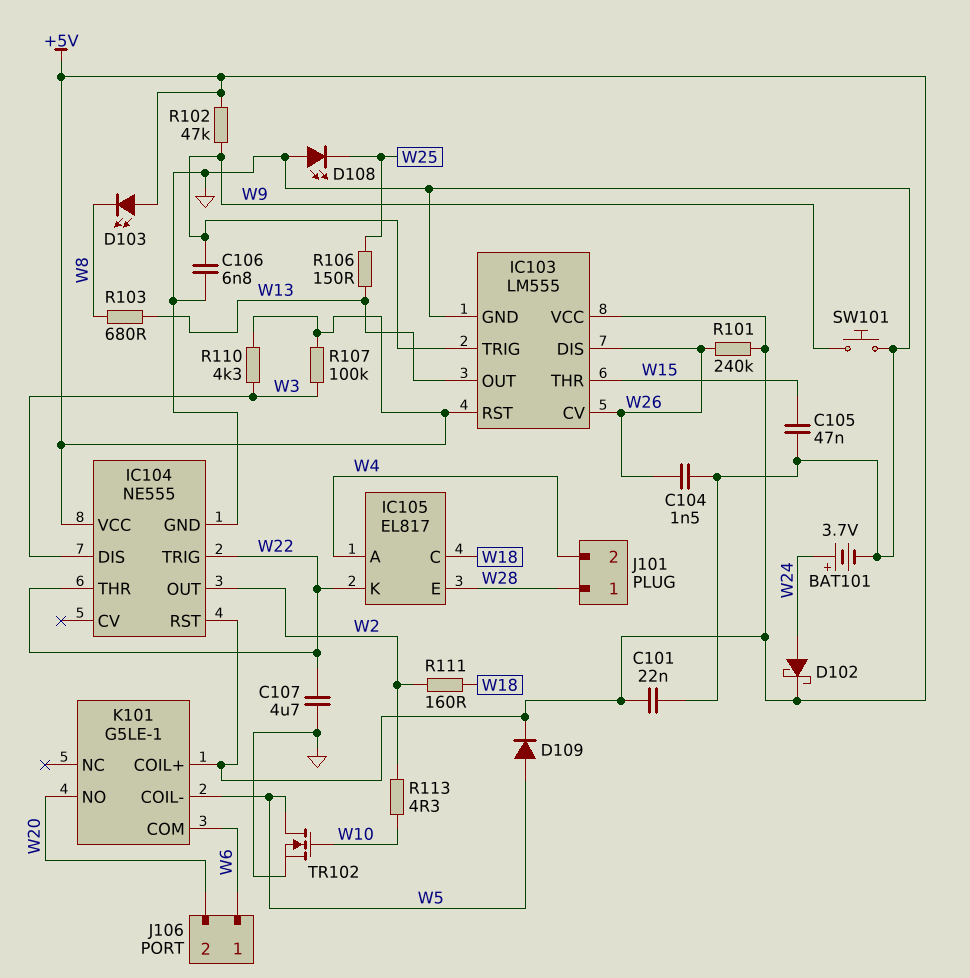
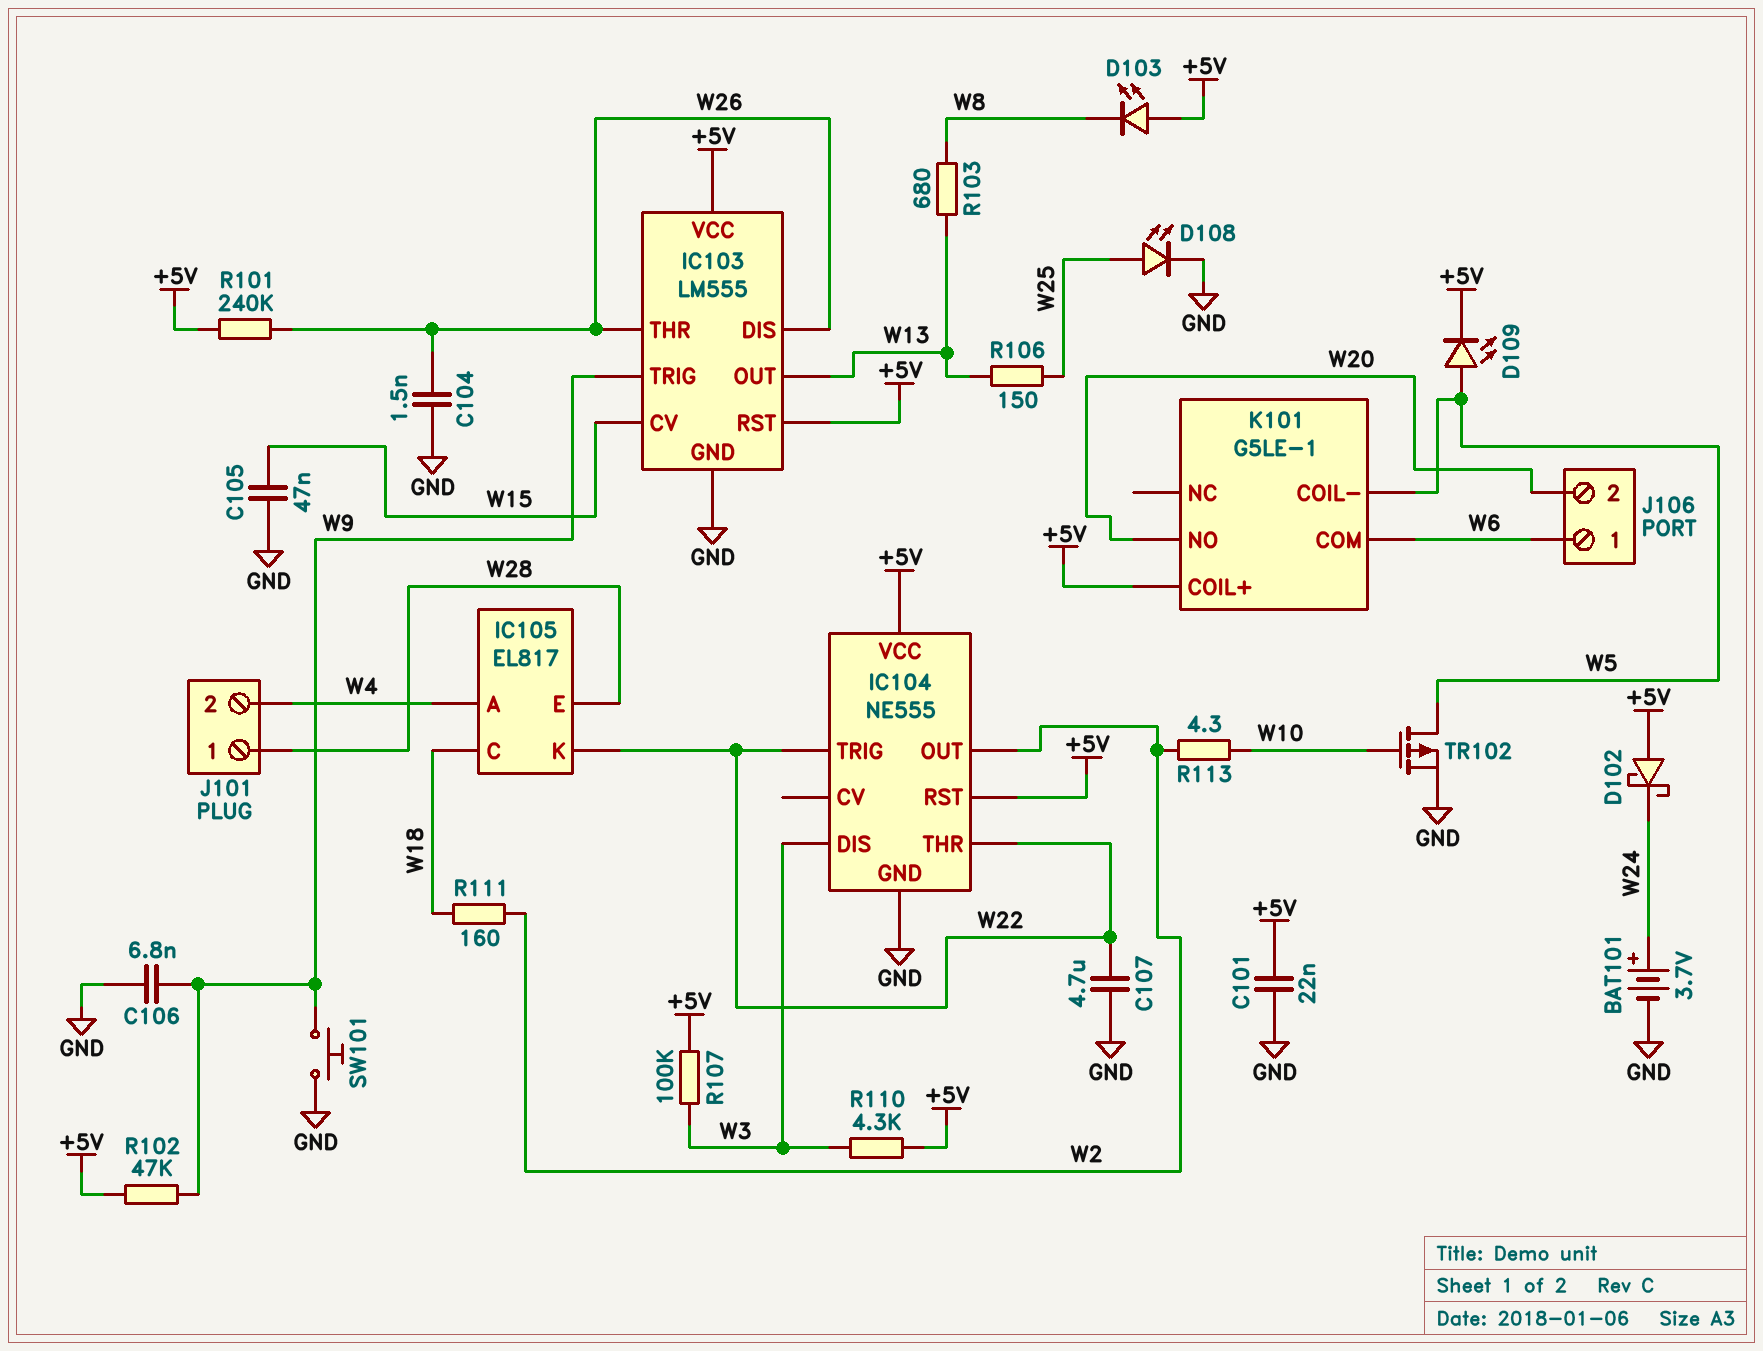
D102: schottky (A W24, K +5V) -> schottky (A +5V, K W24)
D108: LED (A GND, K W25) -> LED (A W25, K GND)
D109: diode (A W5, K +5V) -> LED (A W5, K +5V)
IC103 pin CV: W26 -> W15
IC103 pin THR: W15 -> W26
TR102: NMOS (G W10, D W5, S GND) -> PMOS (G W10, D W5, S GND)

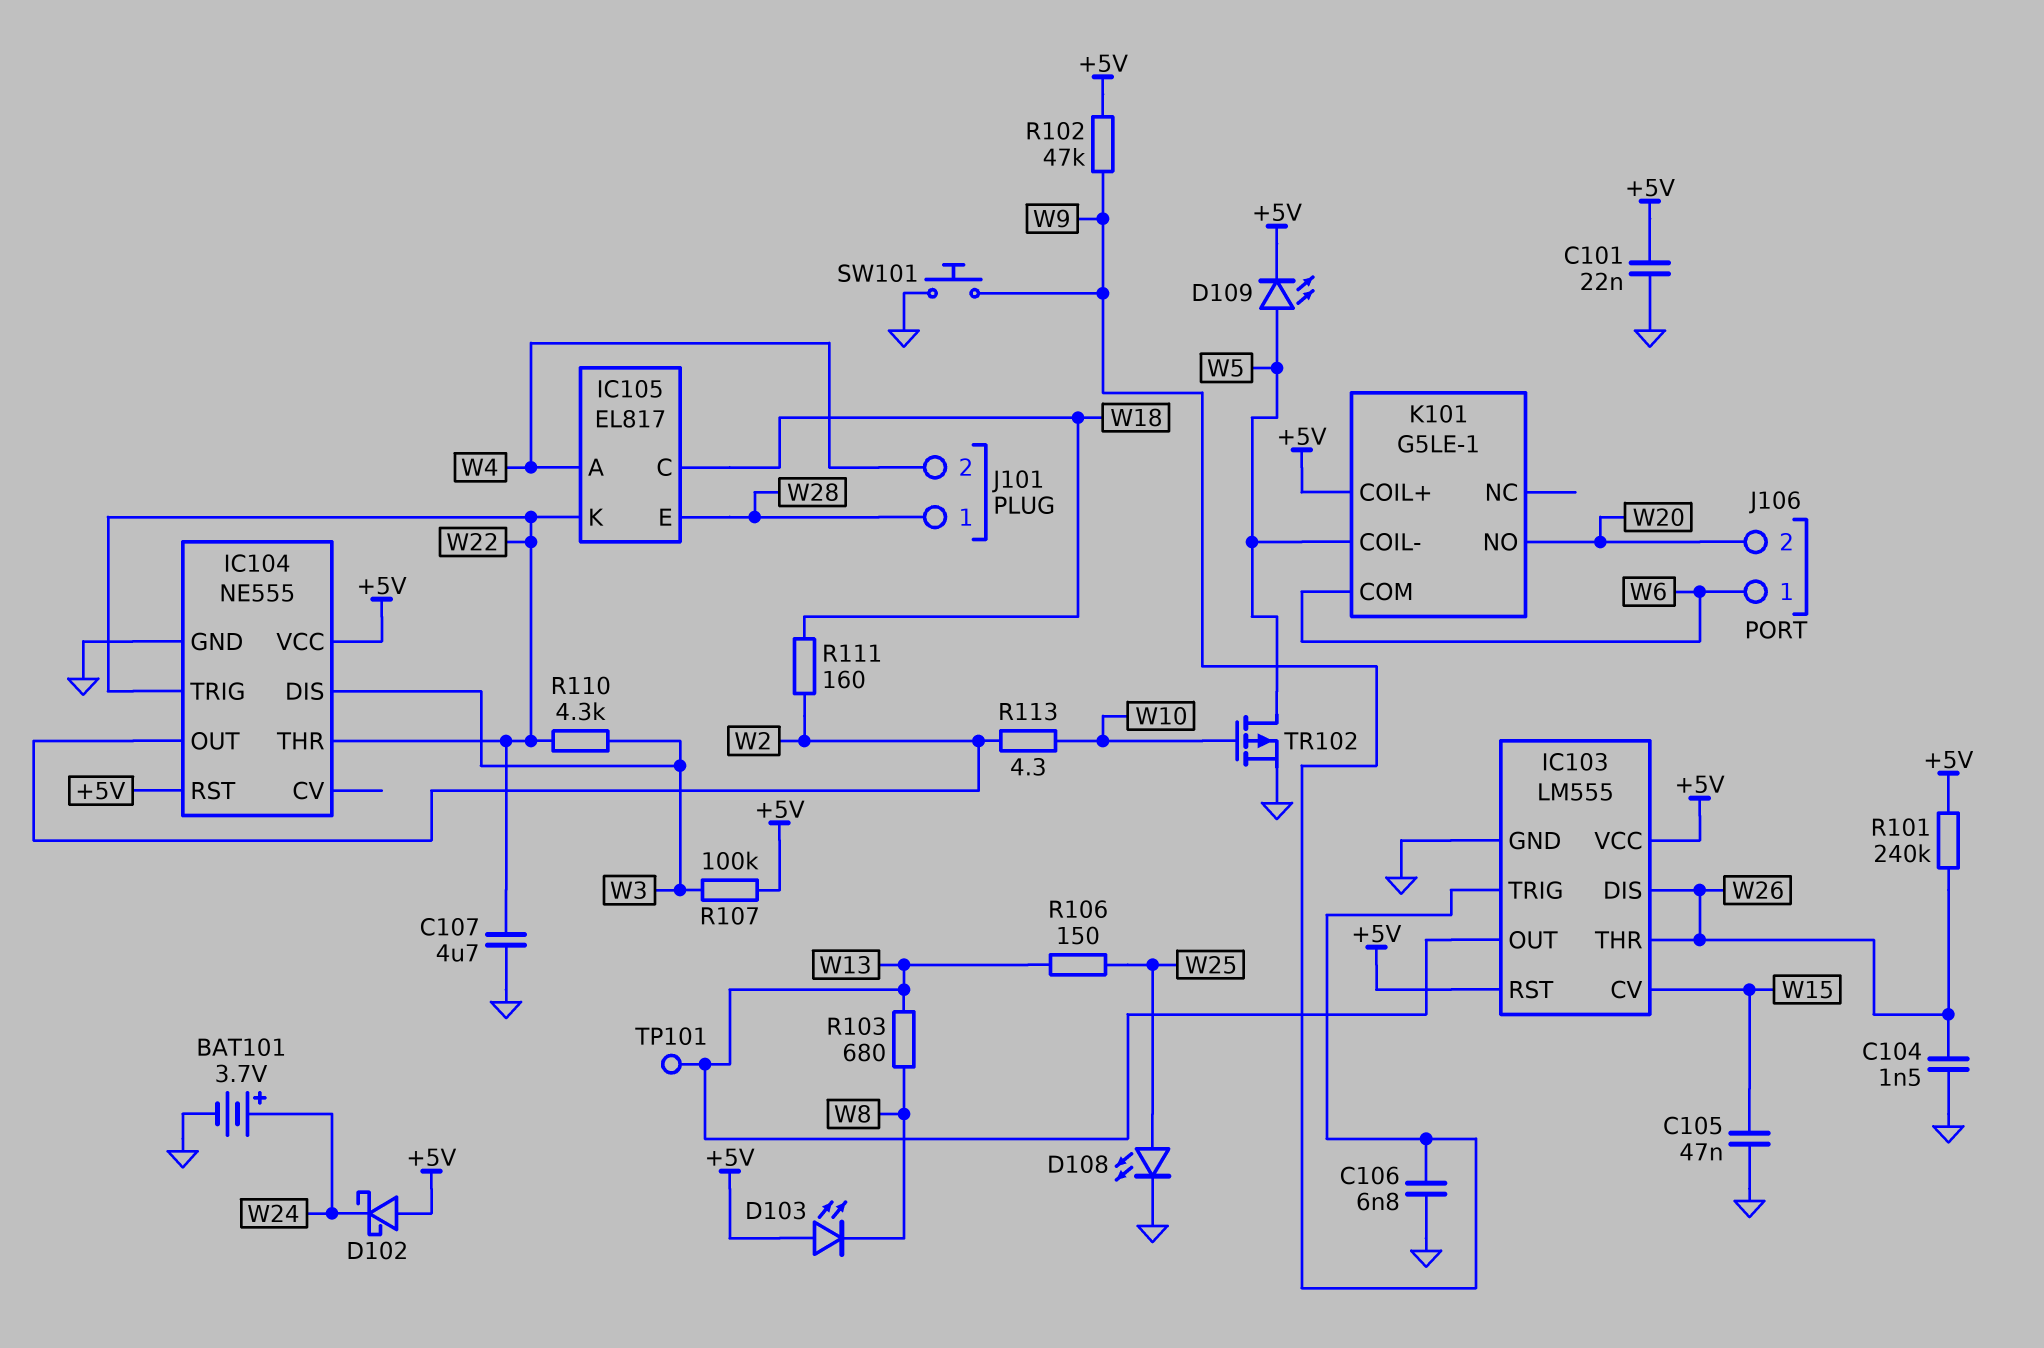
R110: 4.3k (+5V, W3) -> 4.3k (W3, W22)
TP101: none -> test point (W13)

